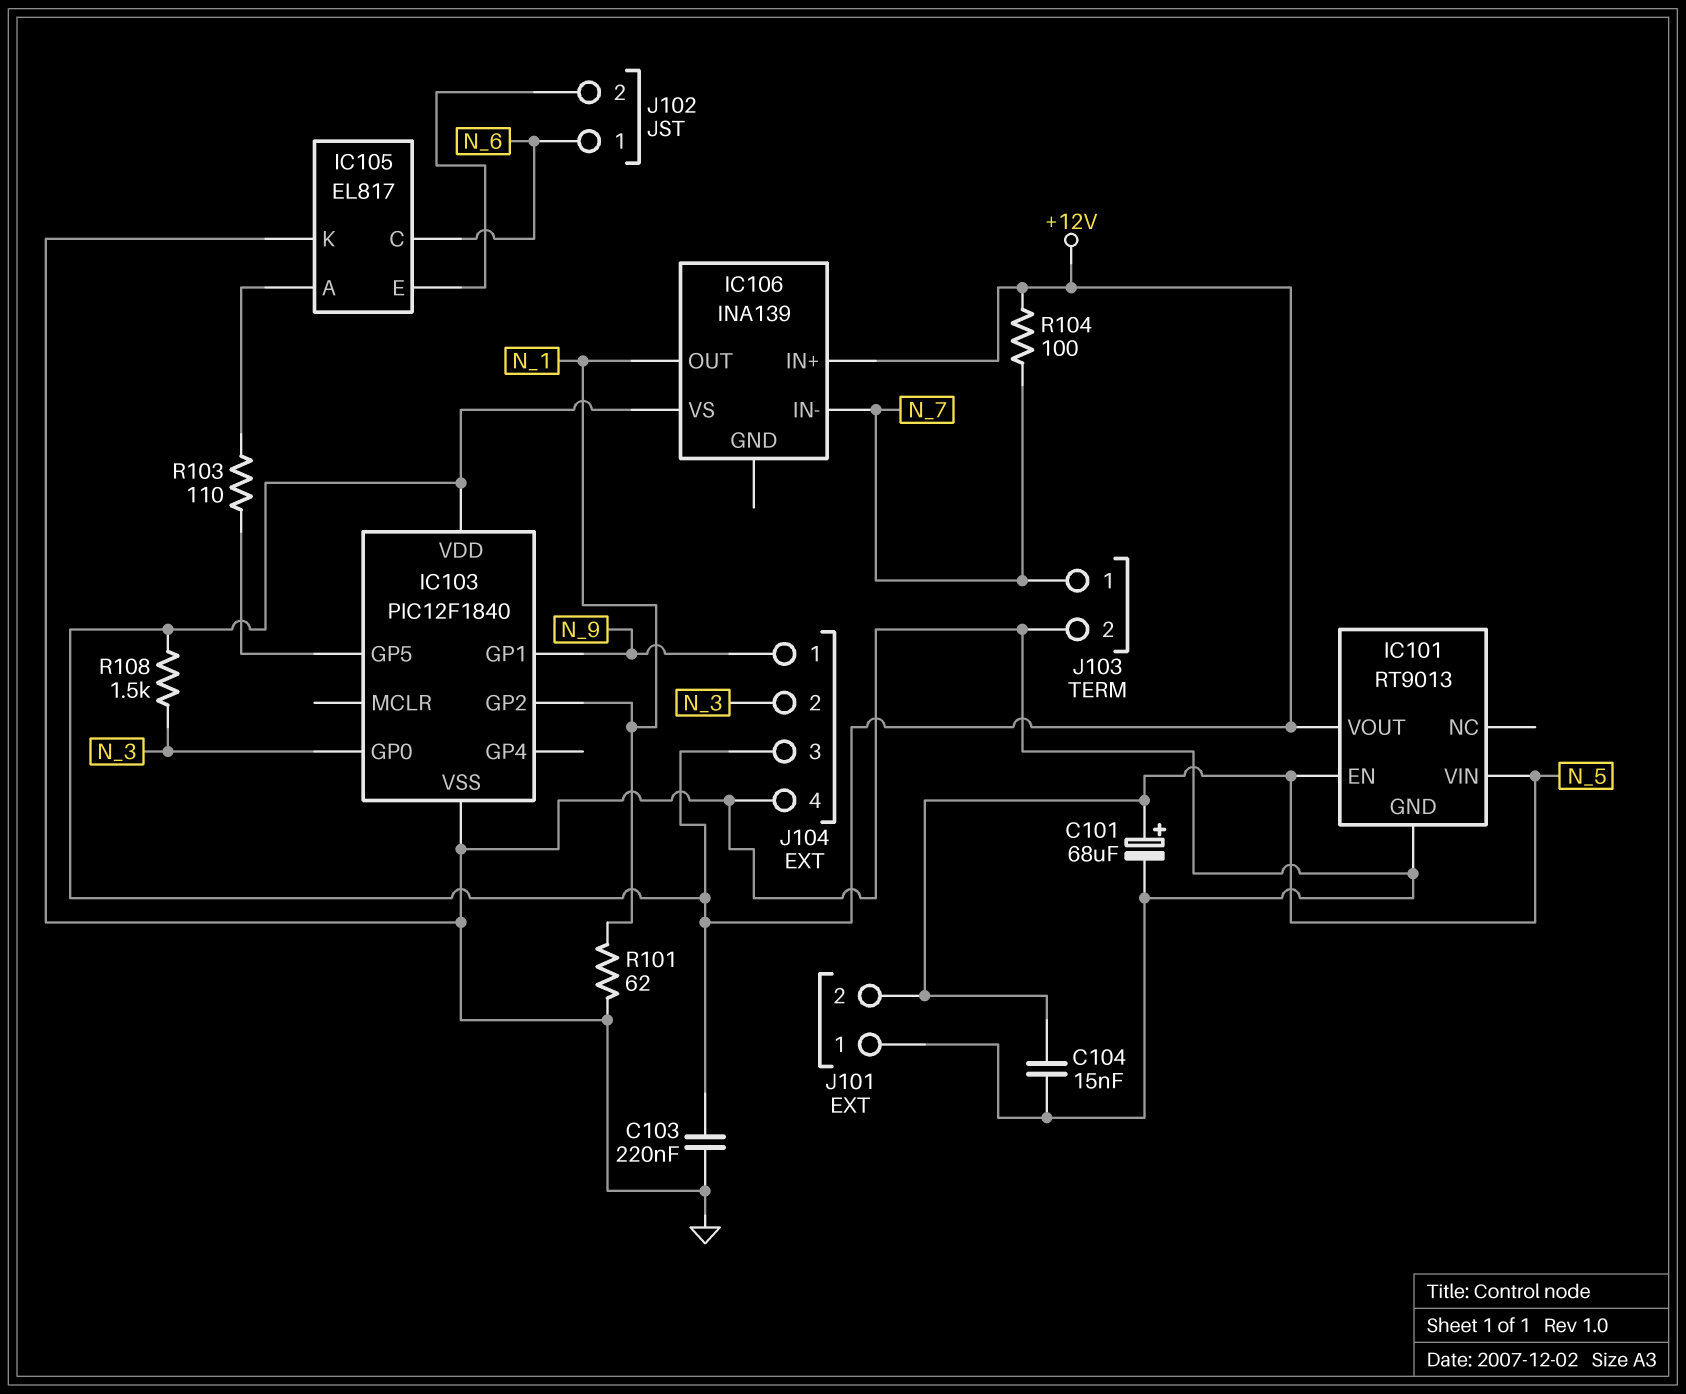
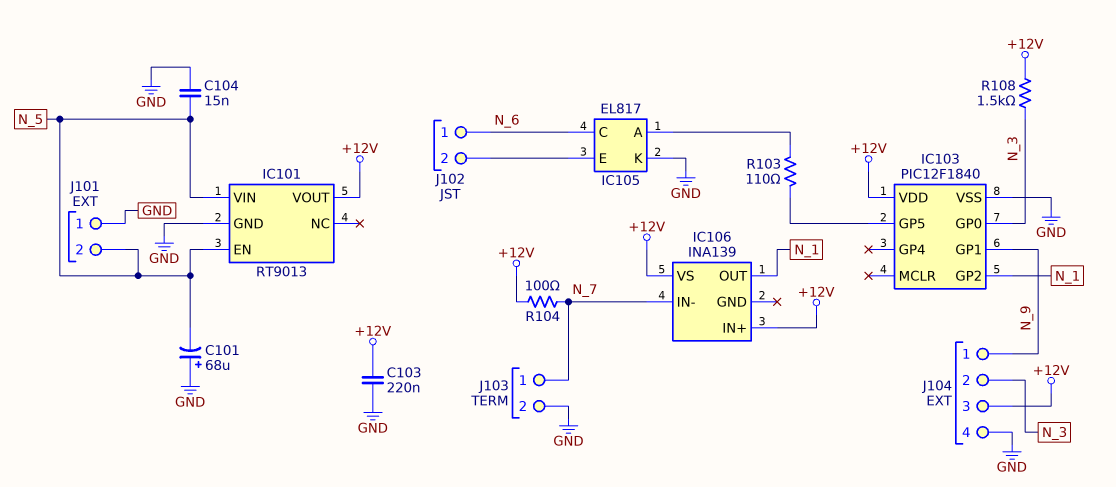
C101: 68uF (plus N_5, minus GND) -> 68uF (plus GND, minus N_5)
R101: 62 (GND, N_1) -> none

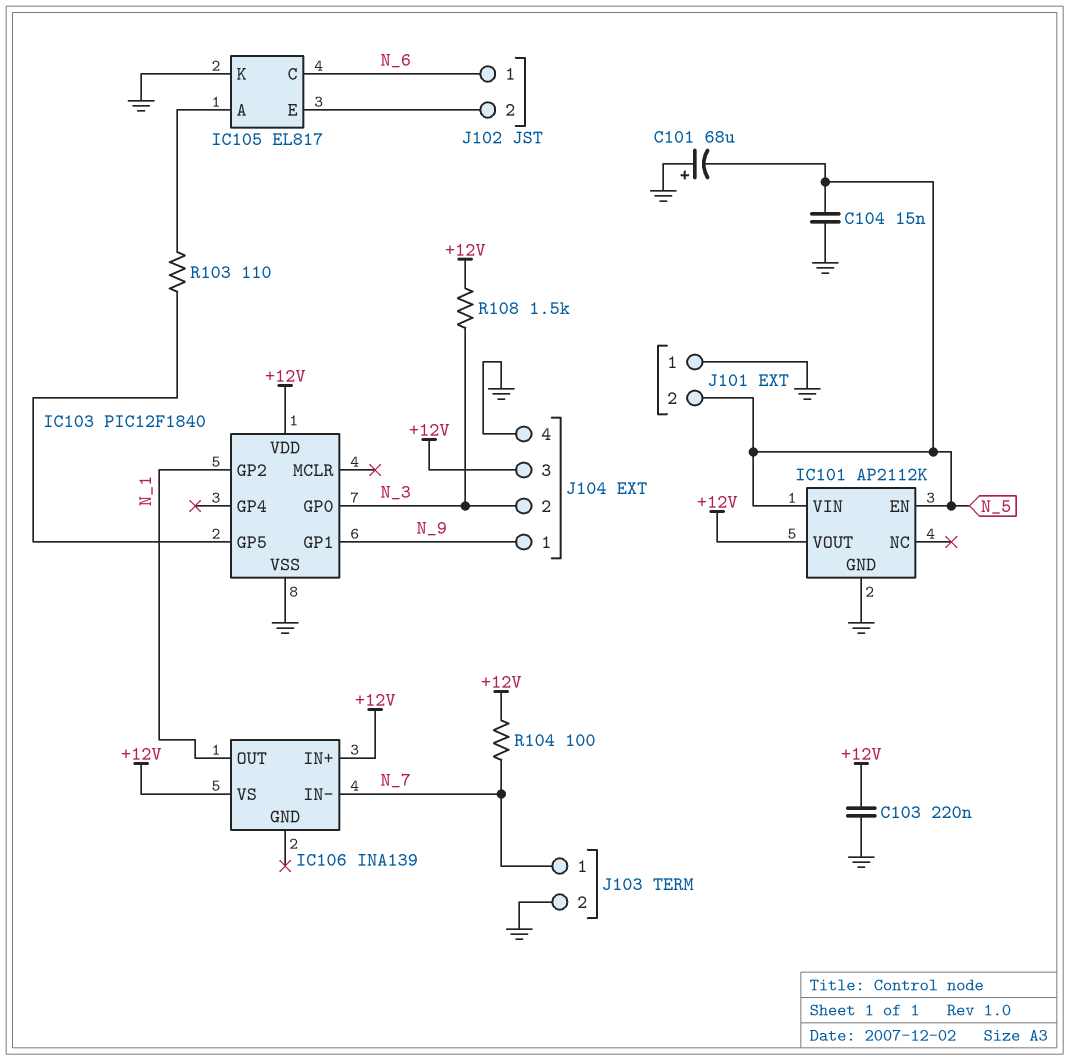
IC101: RT9013 -> AP2112K

